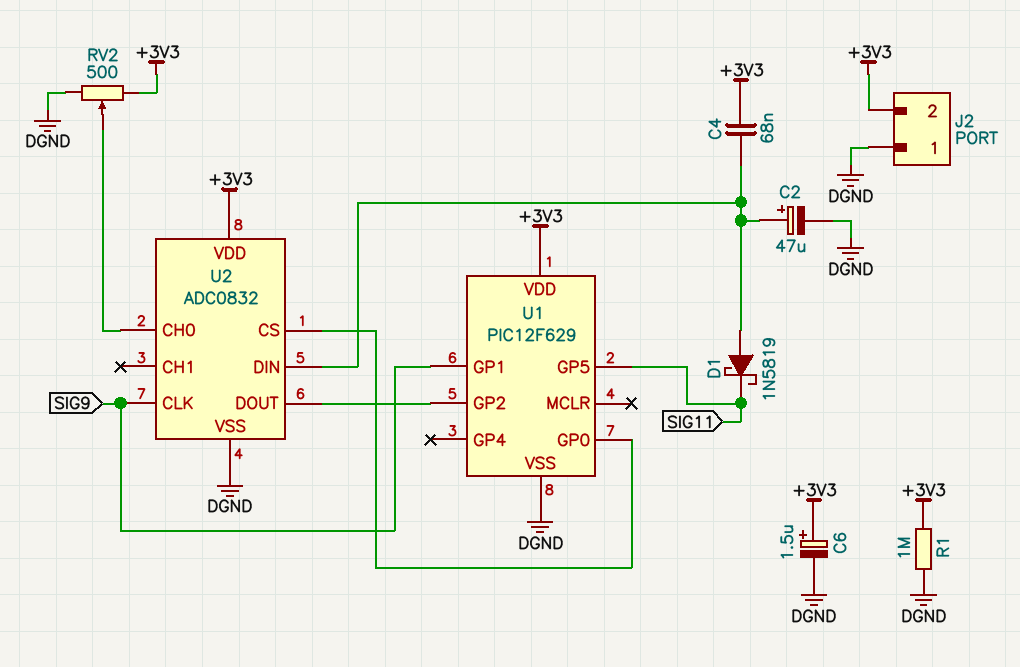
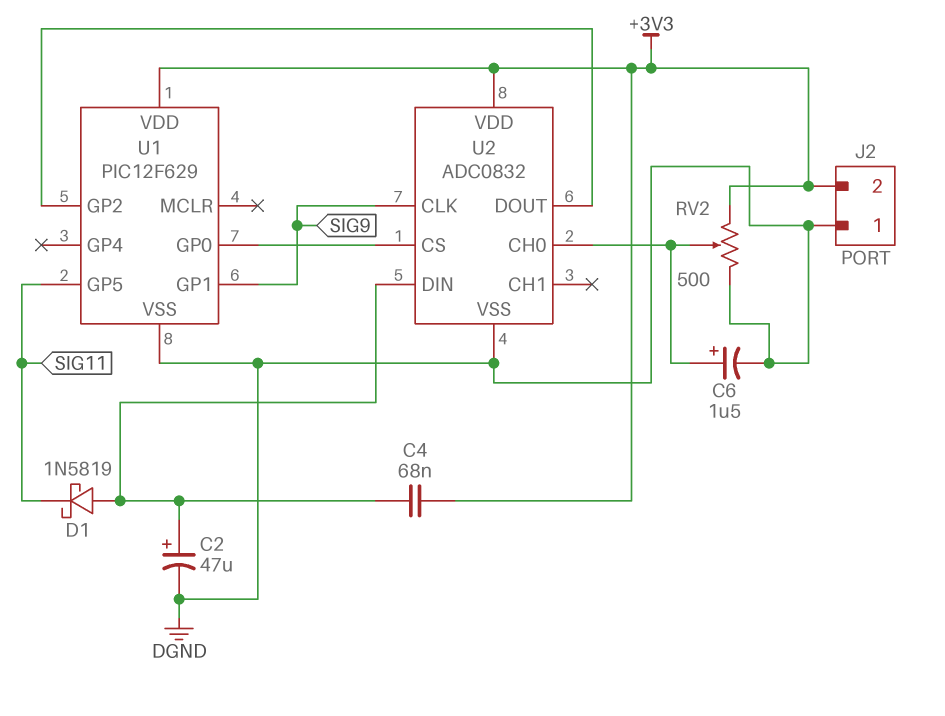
C6: 1.5uF (plus +3V3, minus DGND) -> 1.5uF (plus U2/CH0, minus DGND)
R1: 1M (+3V3, DGND) -> none

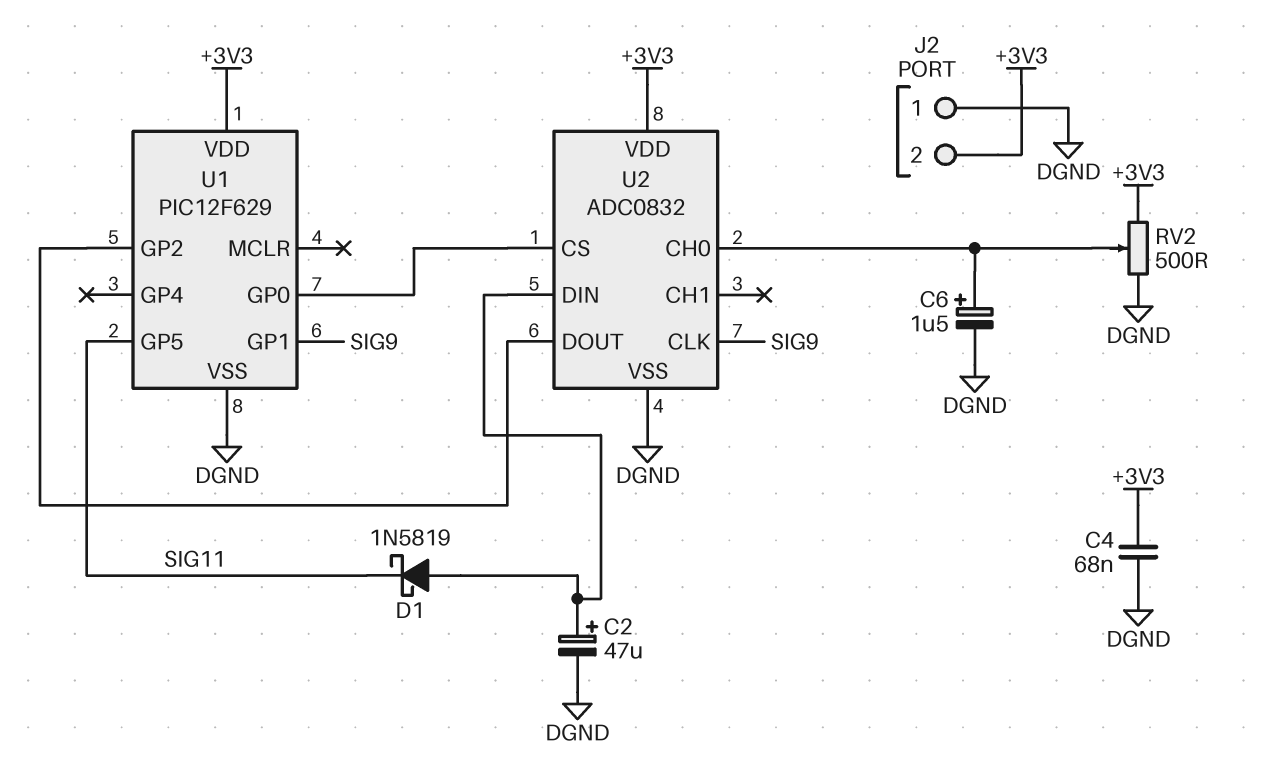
C4: 68nF (+3V3, U2/DIN) -> 68nF (+3V3, DGND)

